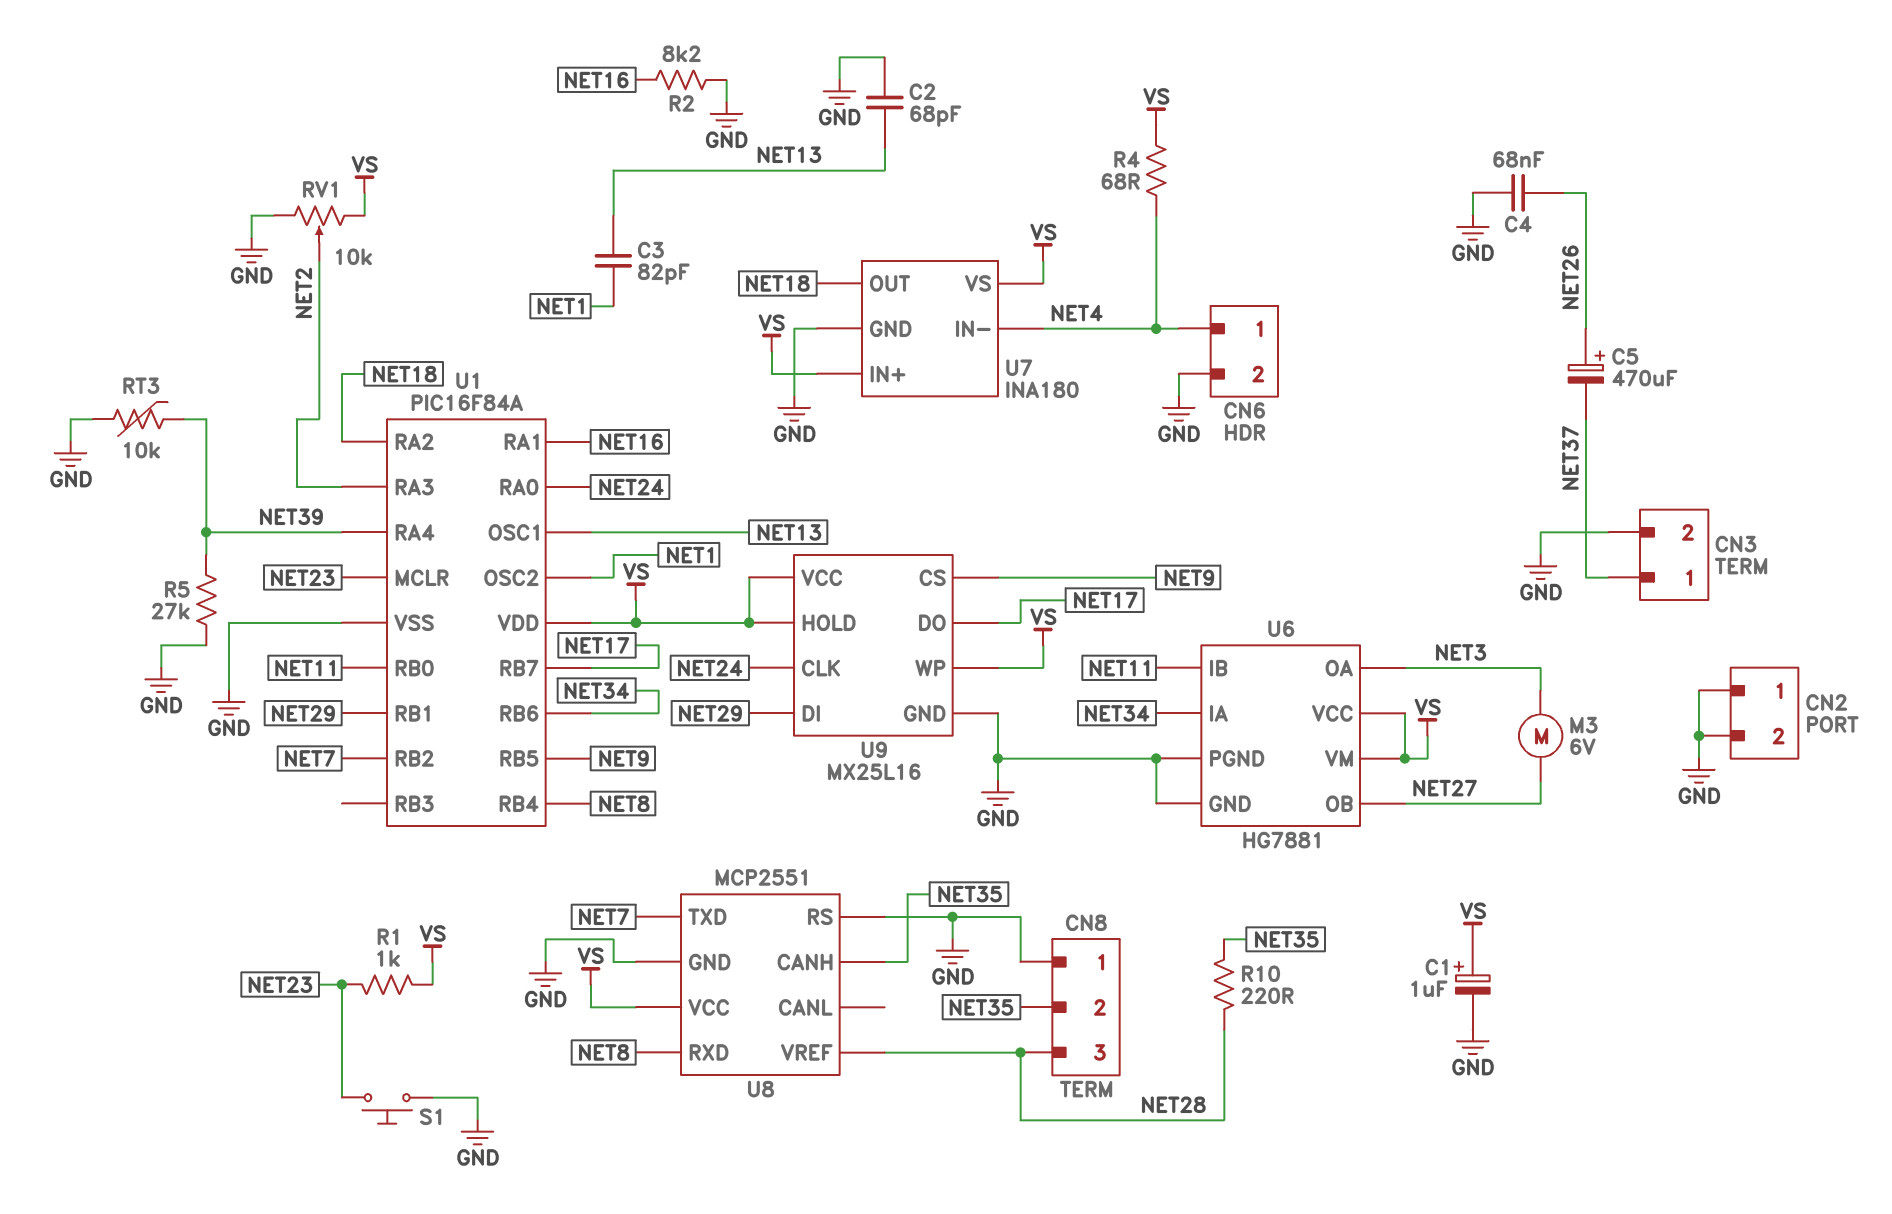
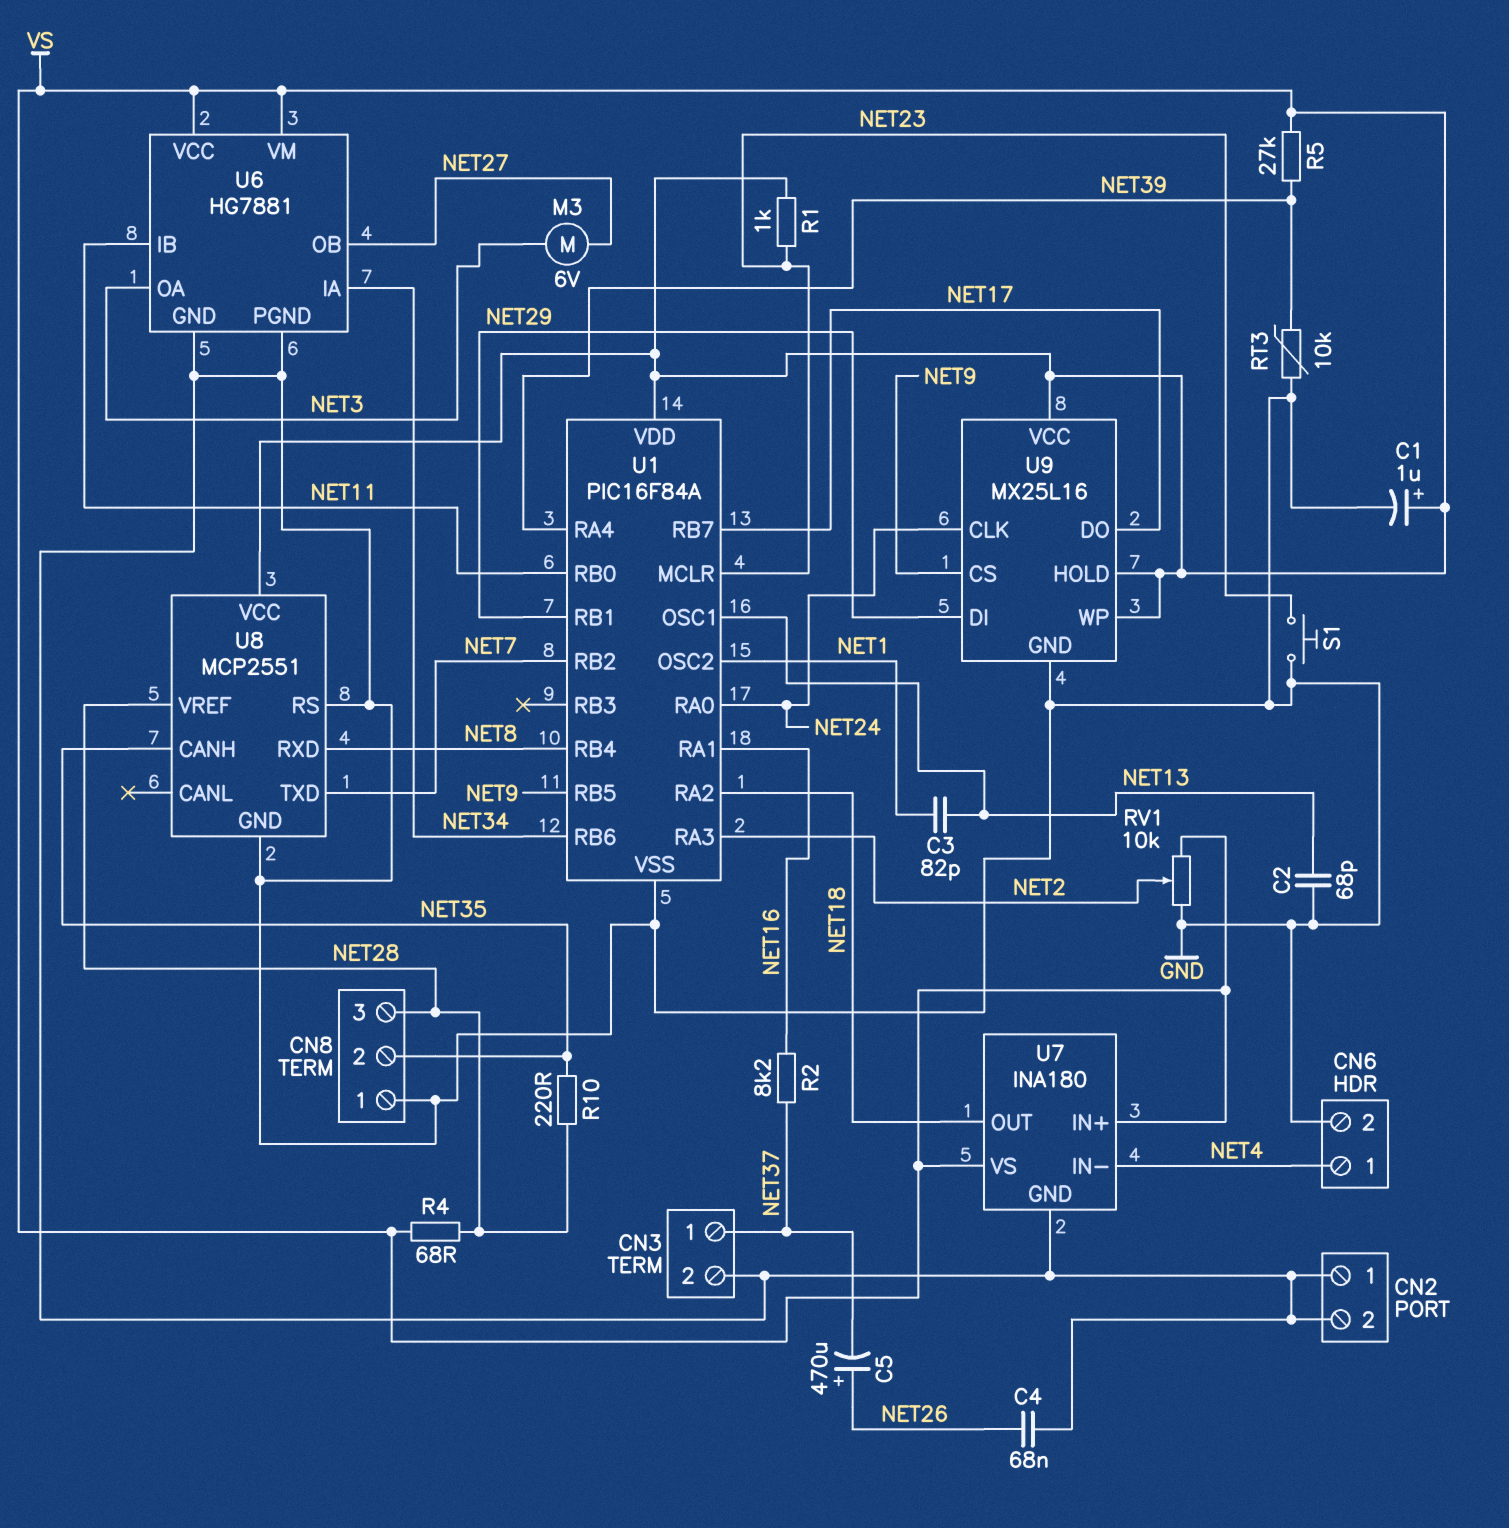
R2: 8.2k (GND, NET16) -> 8.2k (NET16, NET37)
R4: 68 (NET4, VS) -> 68 (NET28, VS)
R5: 27k (GND, NET39) -> 27k (NET39, VS)

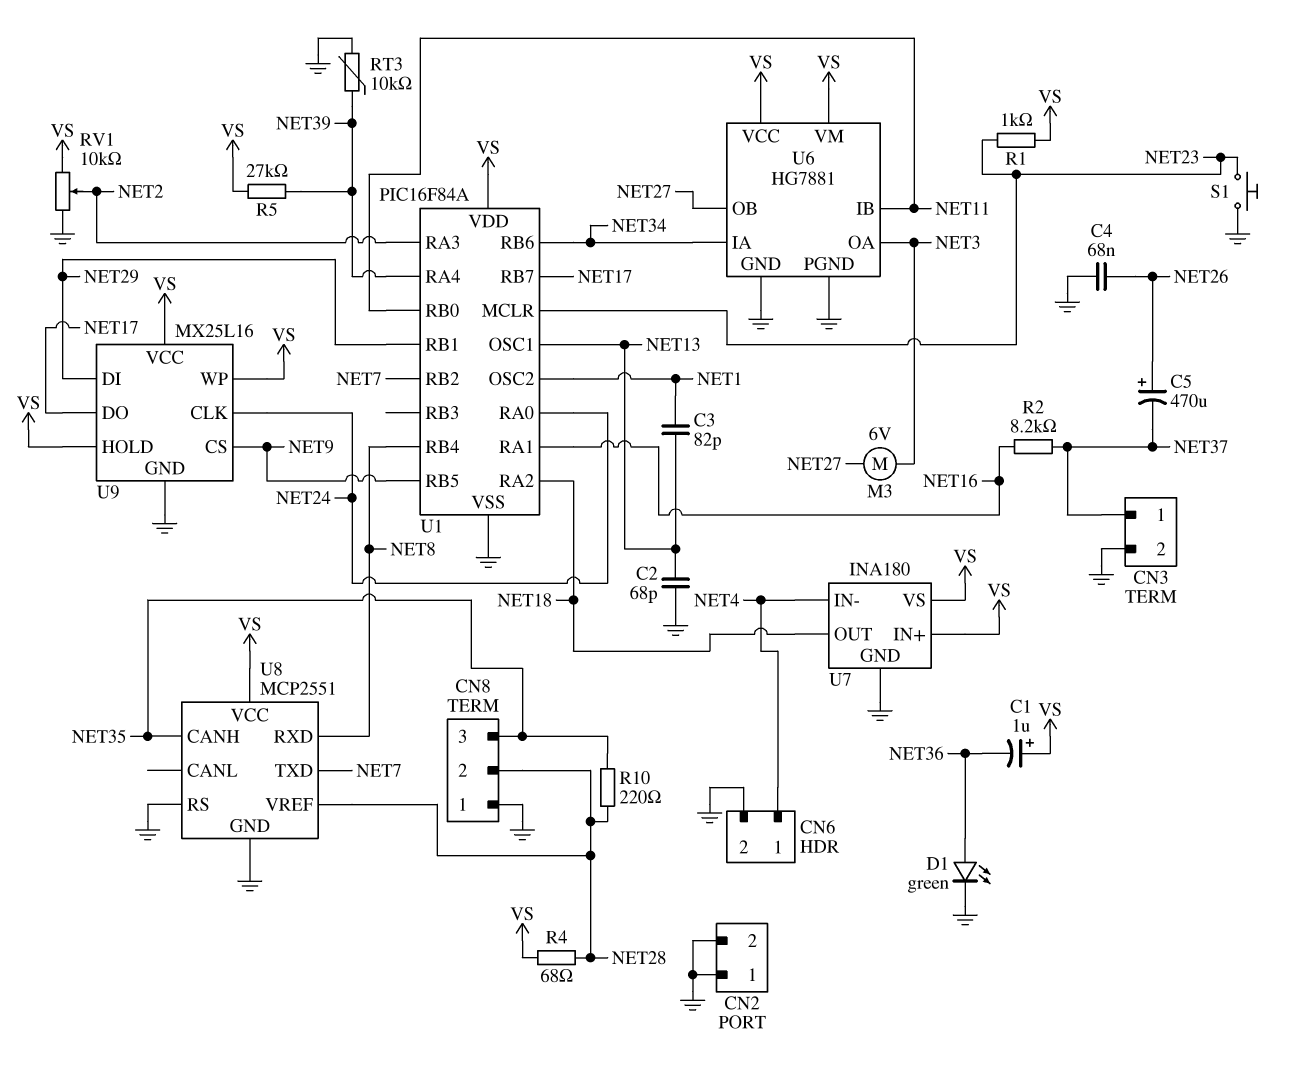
C1: 1uF (plus VS, minus GND) -> 1uF (plus VS, minus NET36)
CN8 pin 2: NET35 -> NET28
CN8 pin 3: NET28 -> NET35
D1: none -> LED green (A NET36, K GND)

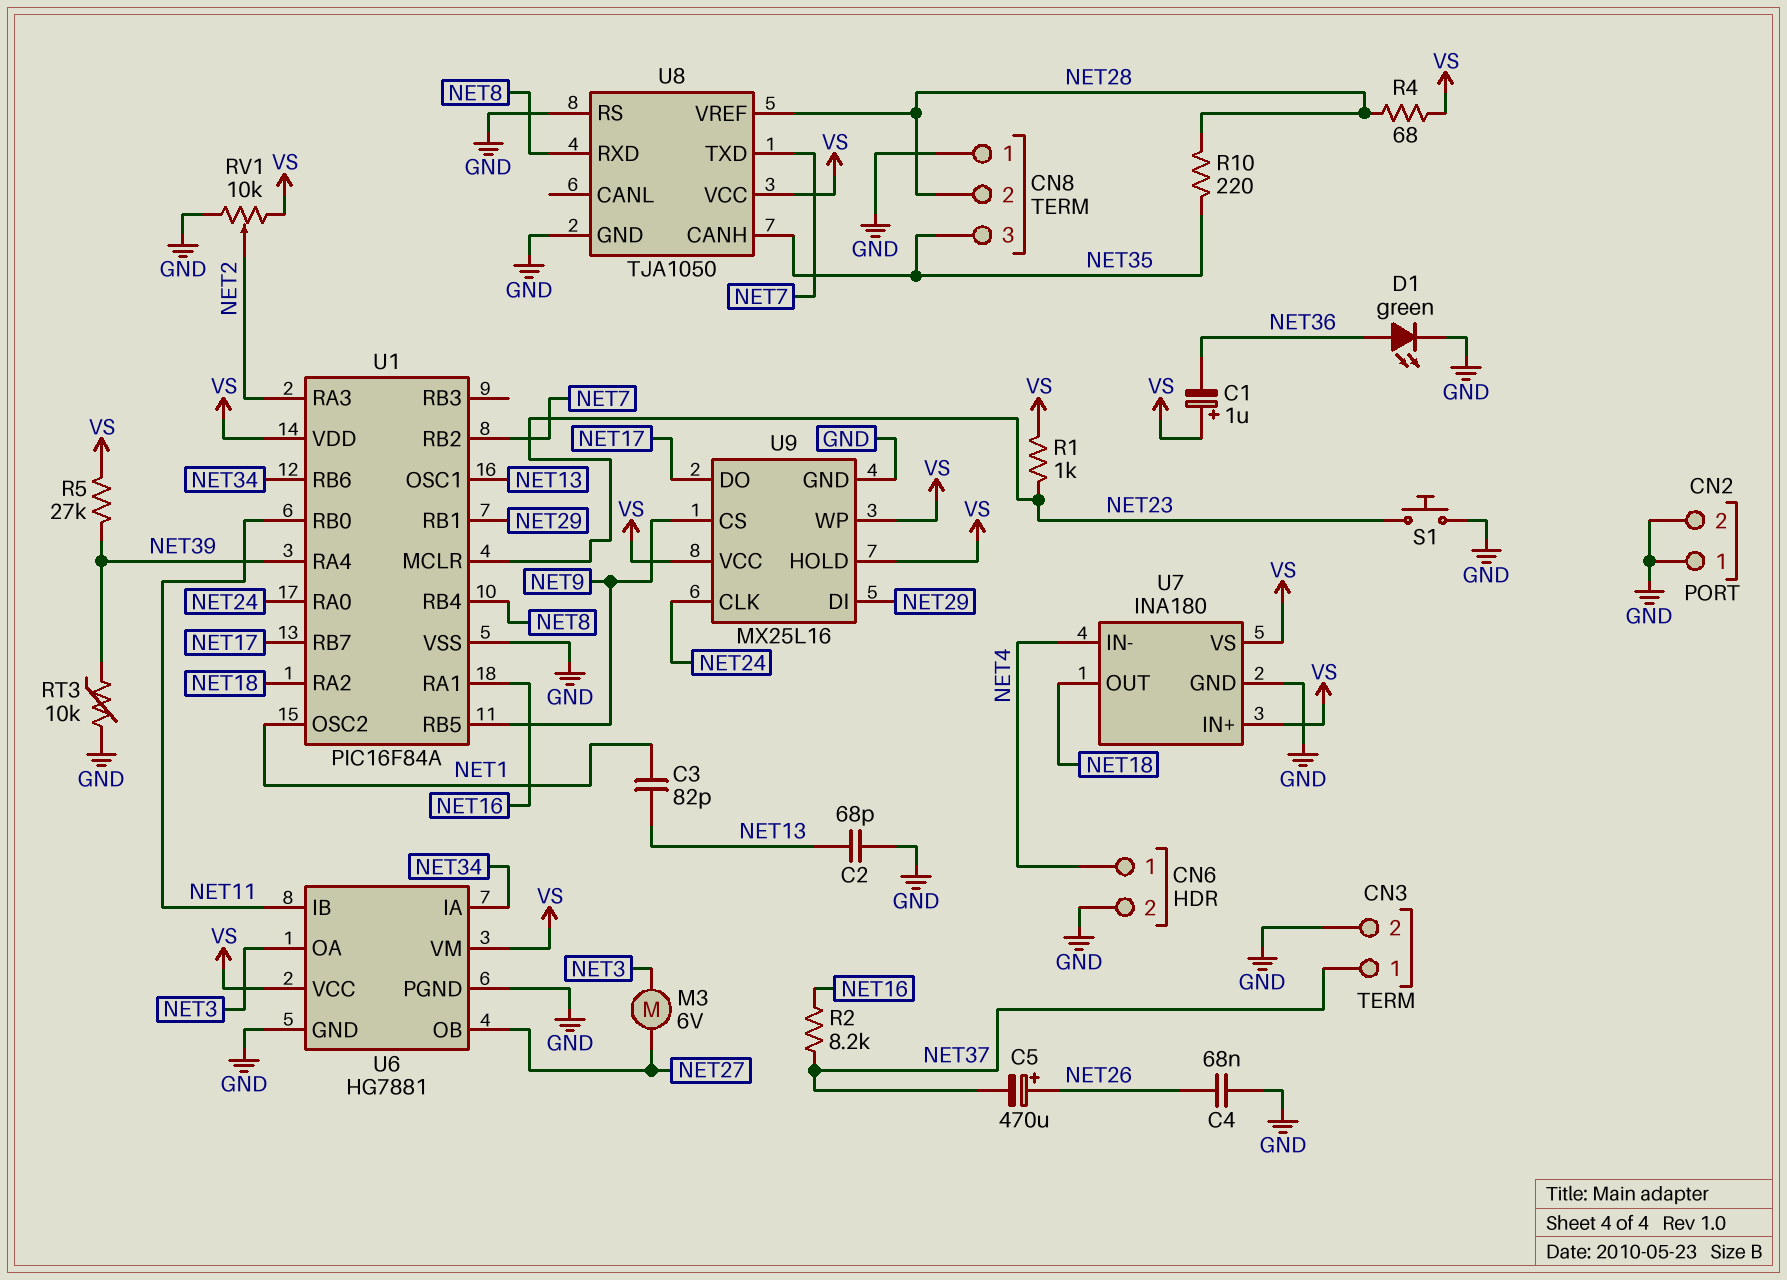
U8: MCP2551 -> TJA1050

